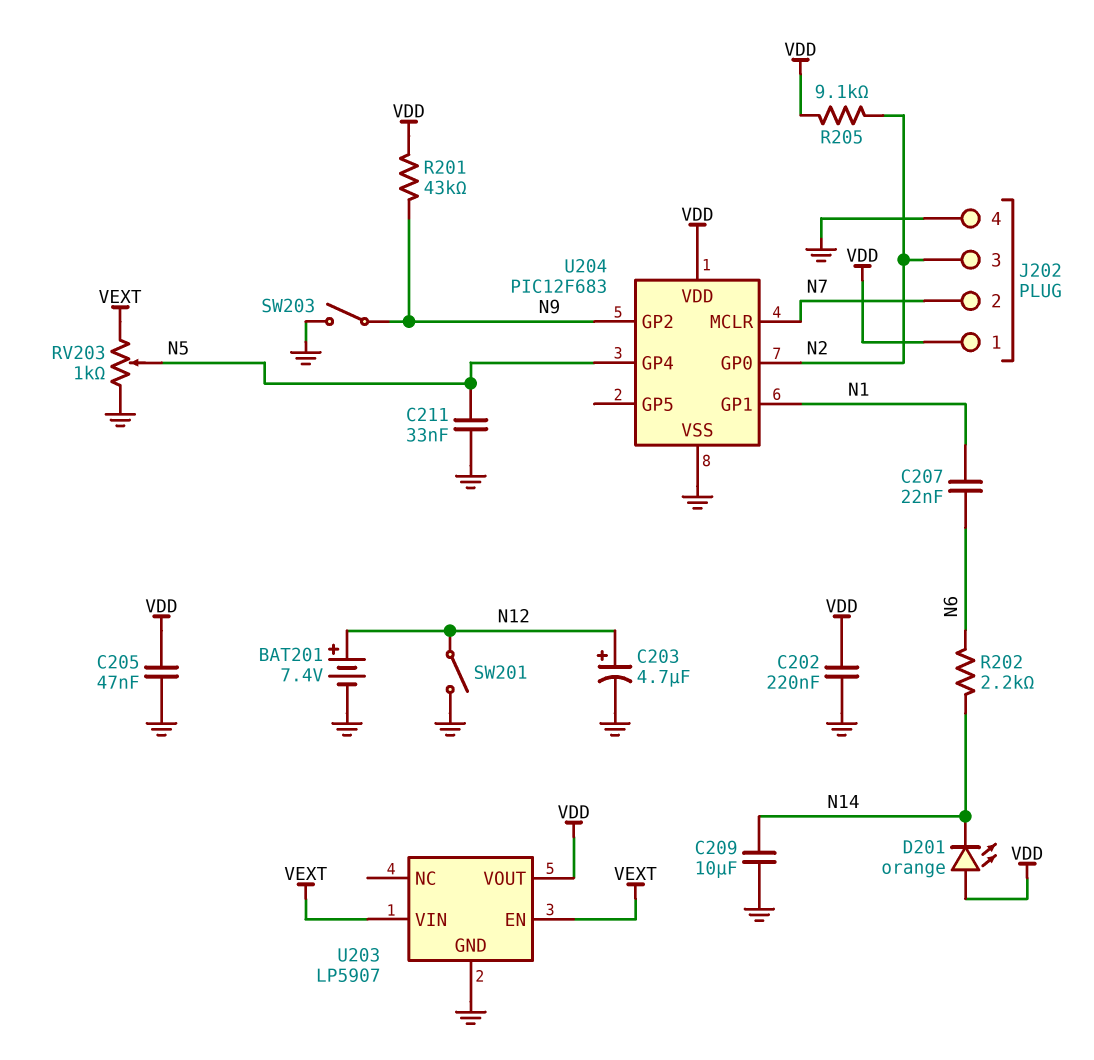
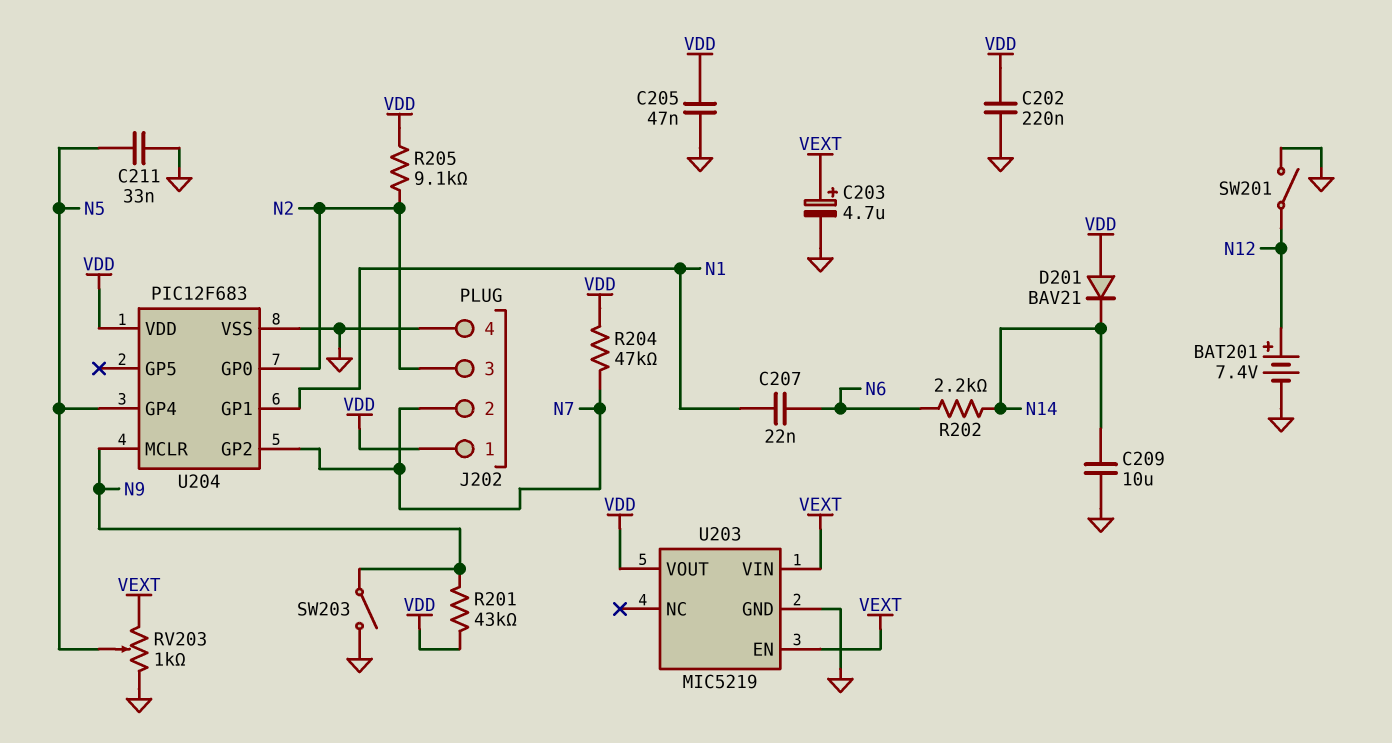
C203: 4.7uF (plus N12, minus GND) -> 4.7uF (plus VEXT, minus GND)
D201: LED orange (A VDD, K N14) -> diode BAV21 (A VDD, K N14)
R204: none -> 47k (N7, VDD)
U203: LP5907 -> MIC5219
U204 pin GP2: N9 -> N7
U204 pin MCLR: N7 -> N9

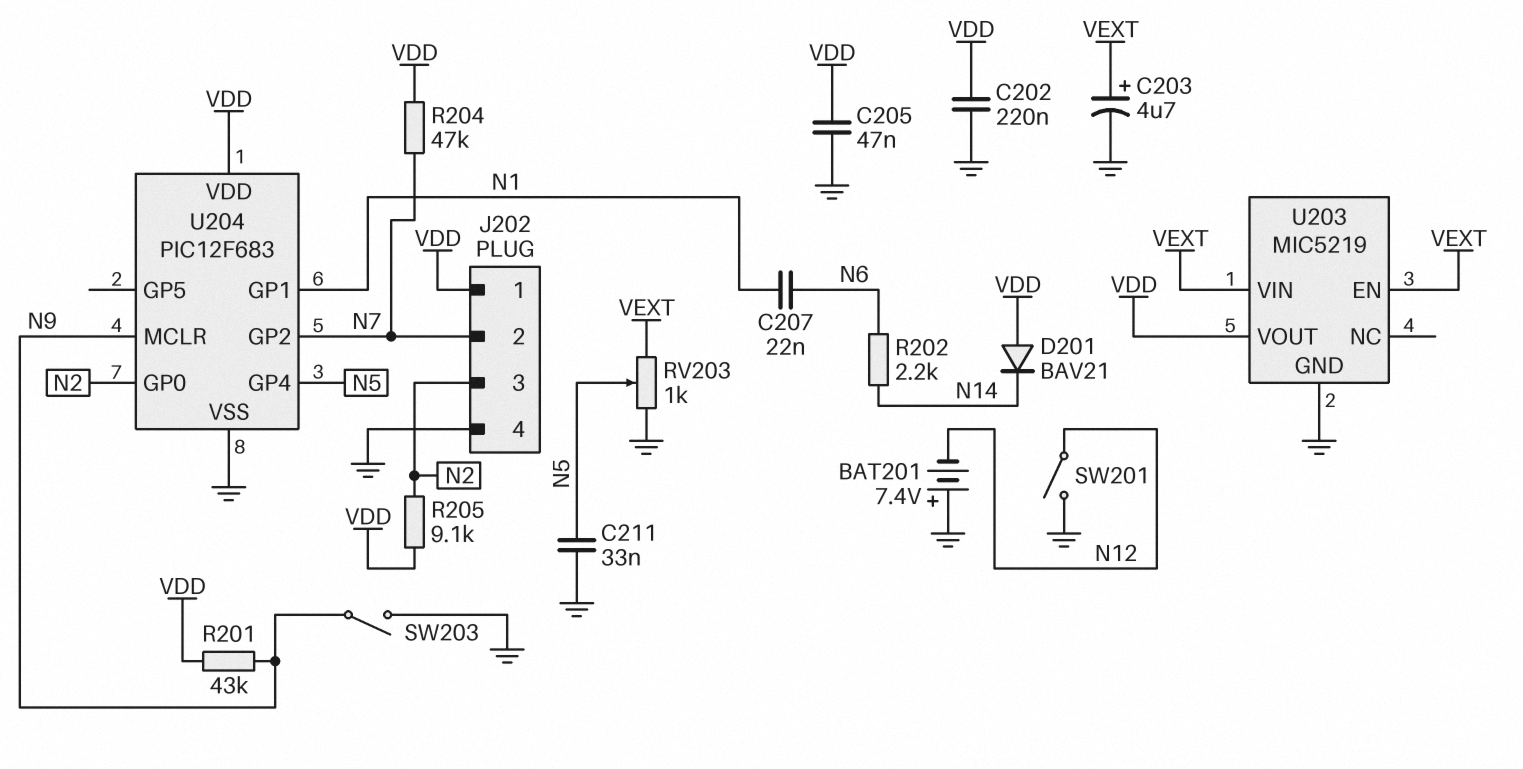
BAT201: 7.4V (plus N12, minus GND) -> 7.4V (plus GND, minus N12)
C209: 10uF (GND, N14) -> none

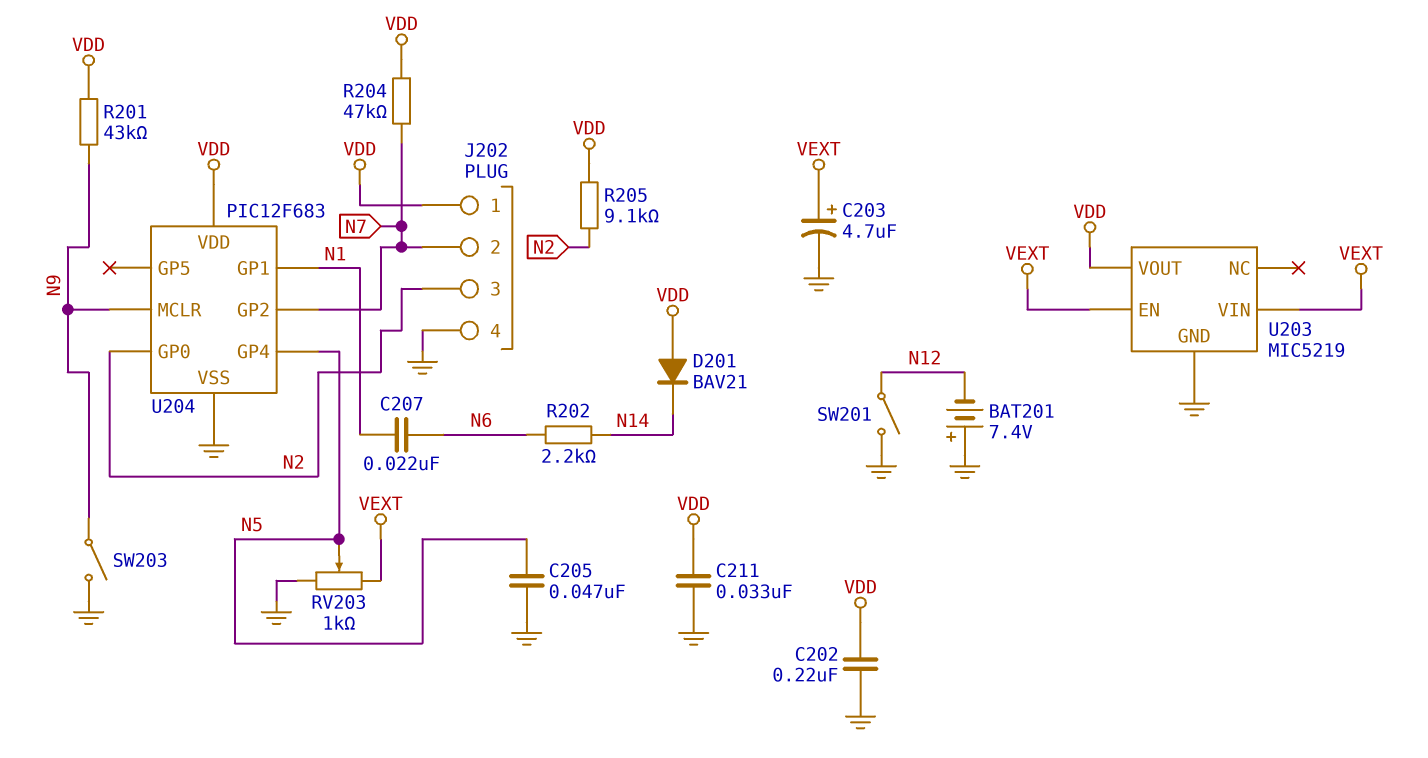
C205: 47nF (GND, VDD) -> 47nF (GND, N5)
C211: 33nF (GND, N5) -> 33nF (GND, VDD)

